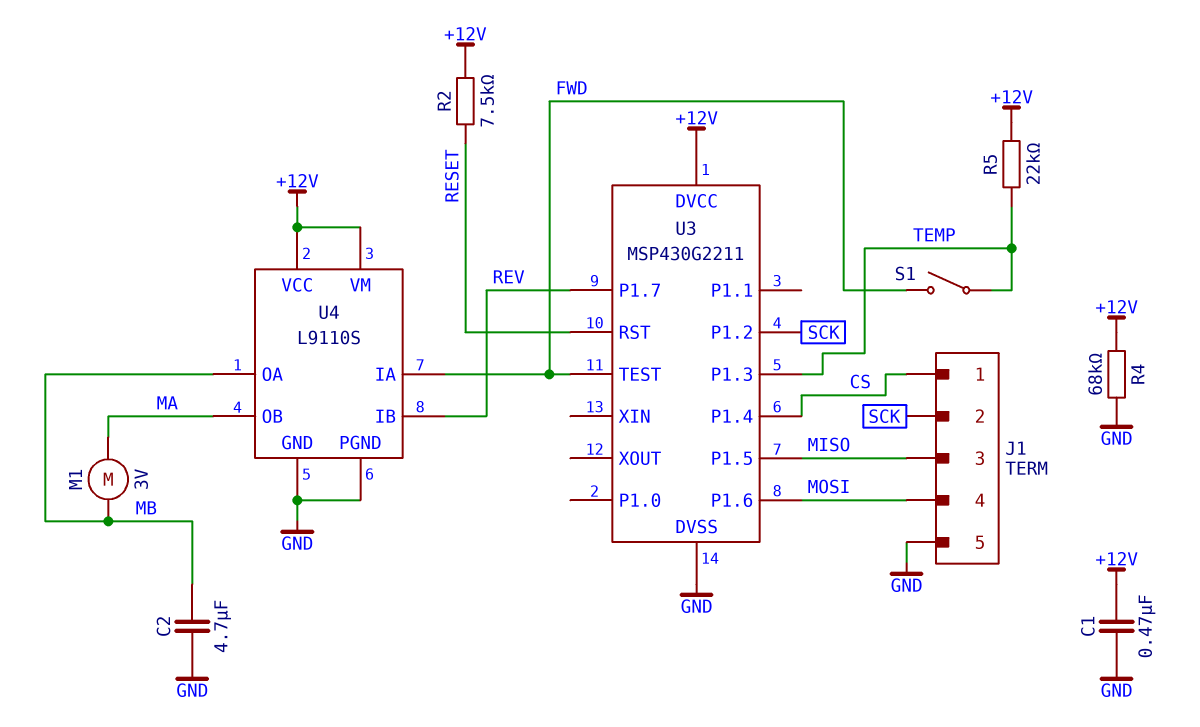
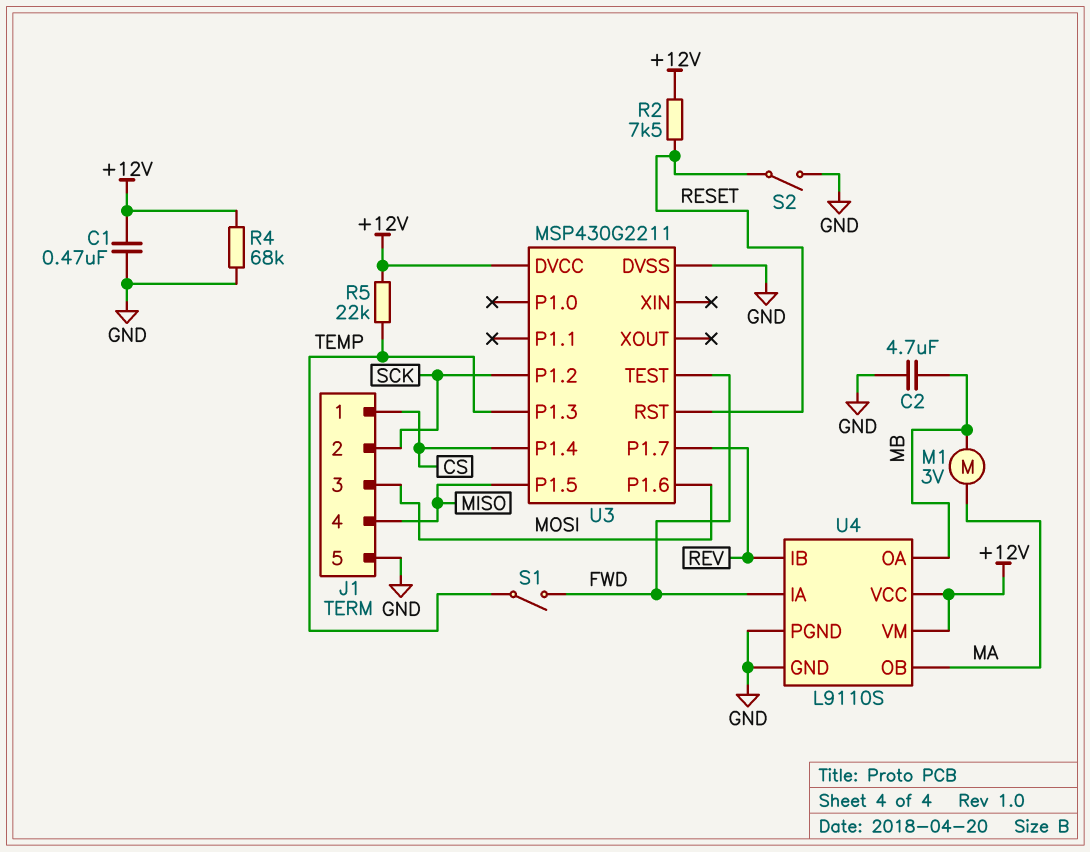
J1 pin 3: MISO -> MOSI
J1 pin 4: MOSI -> MISO
S2: none -> switch (GND, RESET)

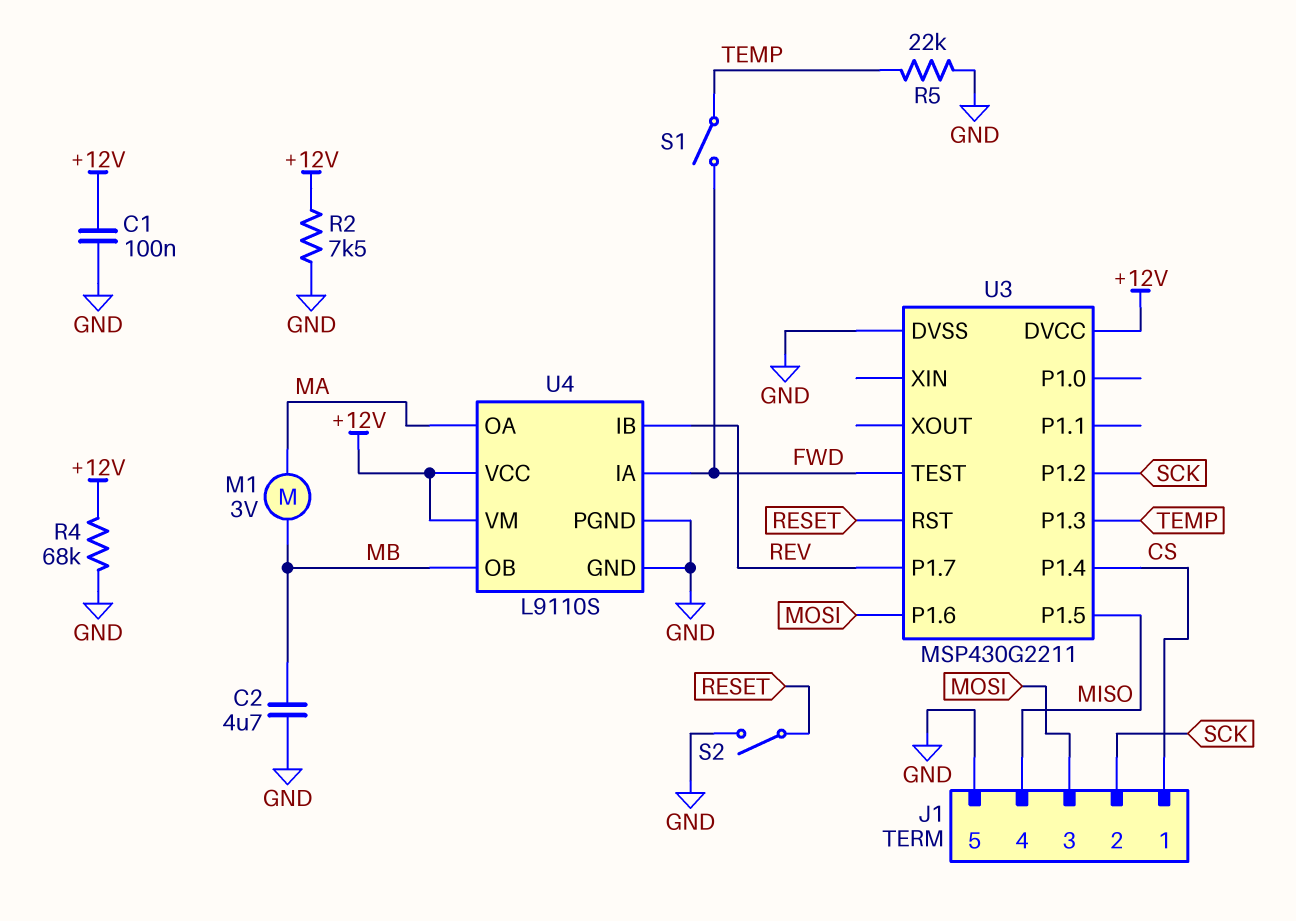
C1: 470nF (+12V, GND) -> 100nF (+12V, GND)
R2: 7.5k (+12V, RESET) -> 7.5k (+12V, GND)
R5: 22k (+12V, TEMP) -> 22k (GND, TEMP)
U4 pin OA: MB -> MA
U4 pin OB: MA -> MB

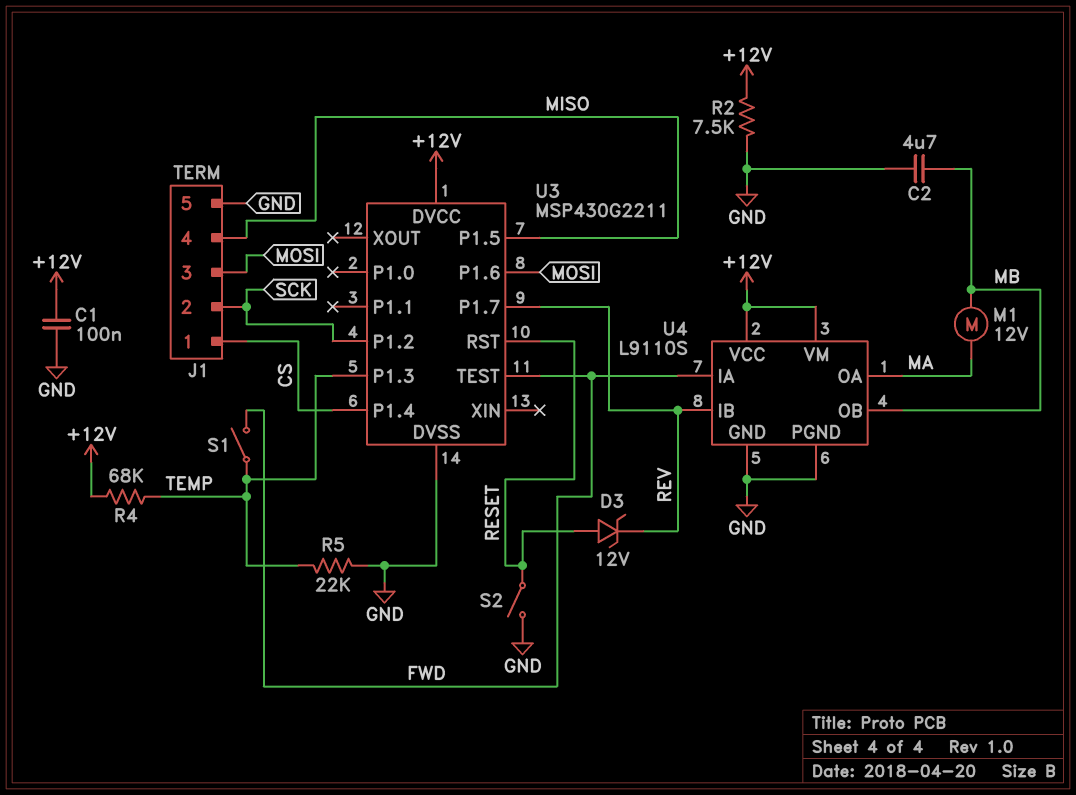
D3: none -> zener 12V (A RESET, K REV)
M1: motor 3V (MA, MB) -> motor 12V (MA, MB)
R4: 68k (+12V, GND) -> 68k (+12V, TEMP)

